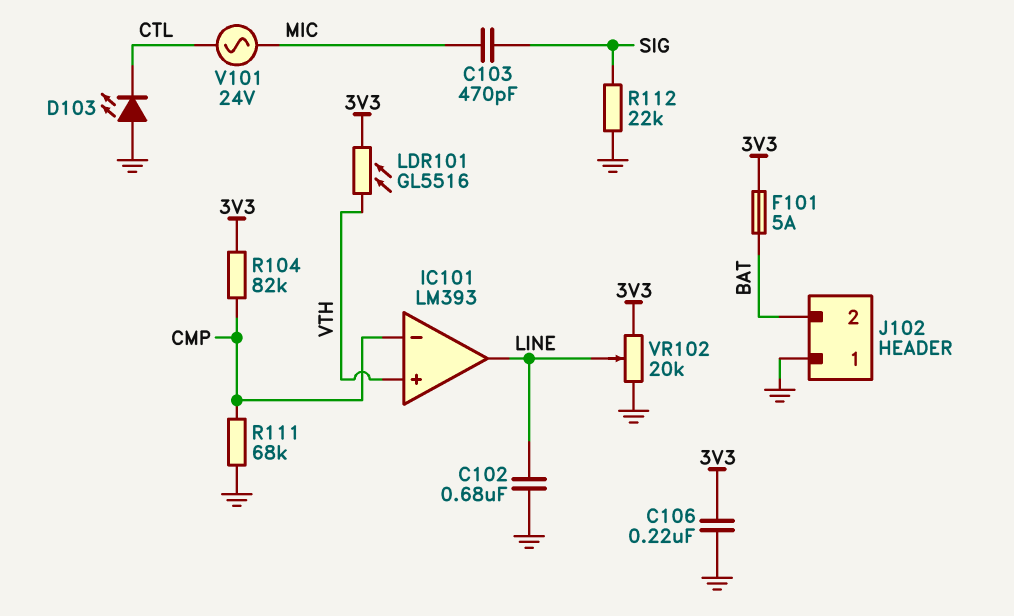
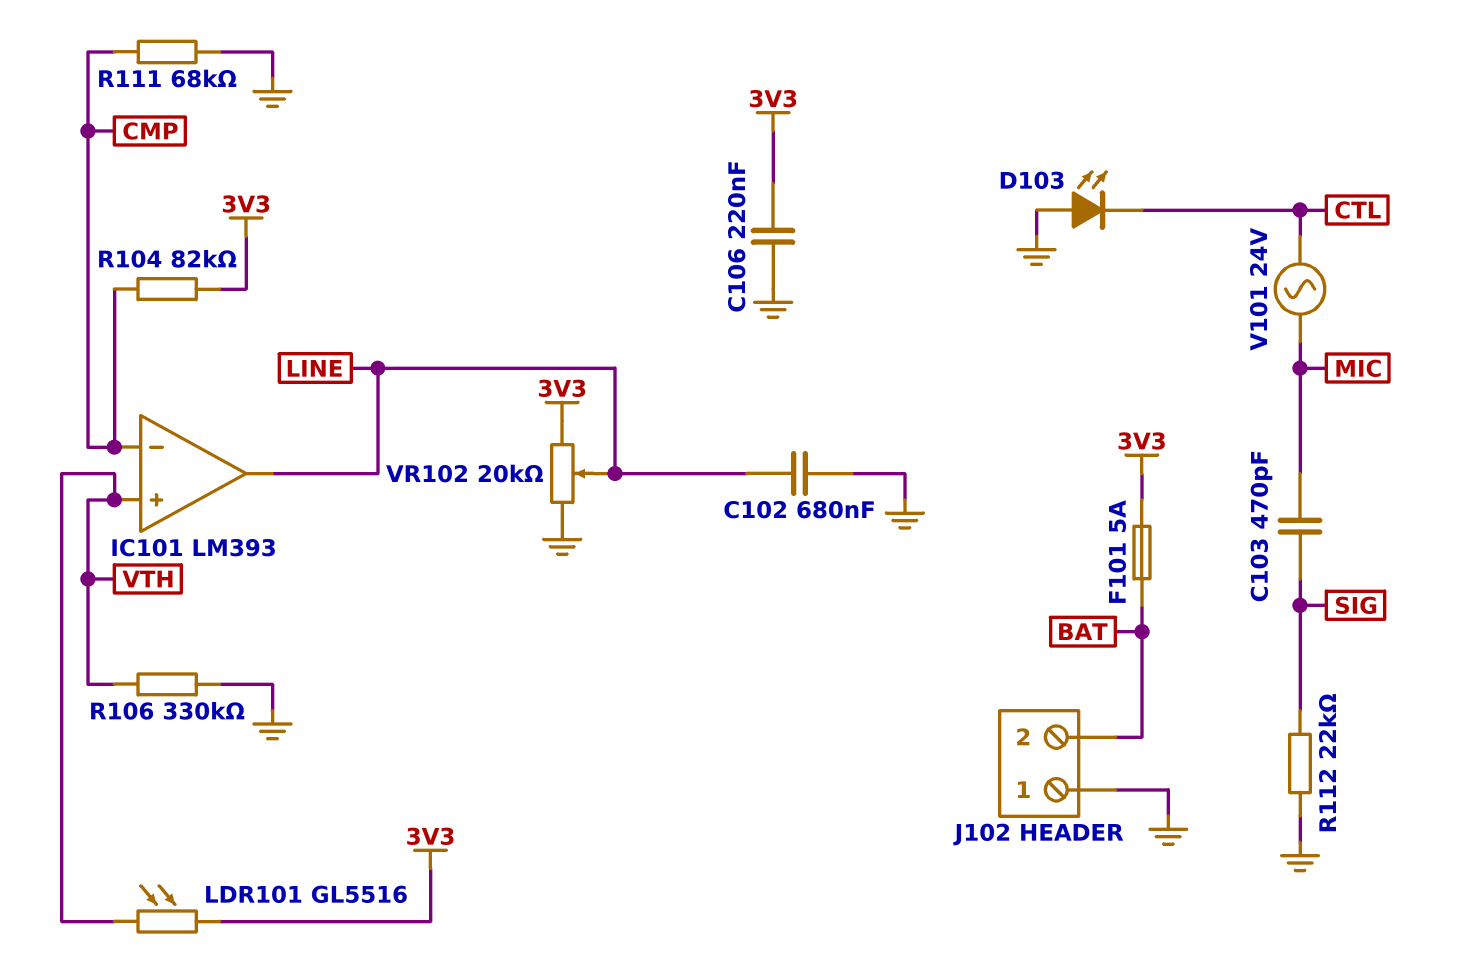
R106: none -> 330k (GND, VTH)

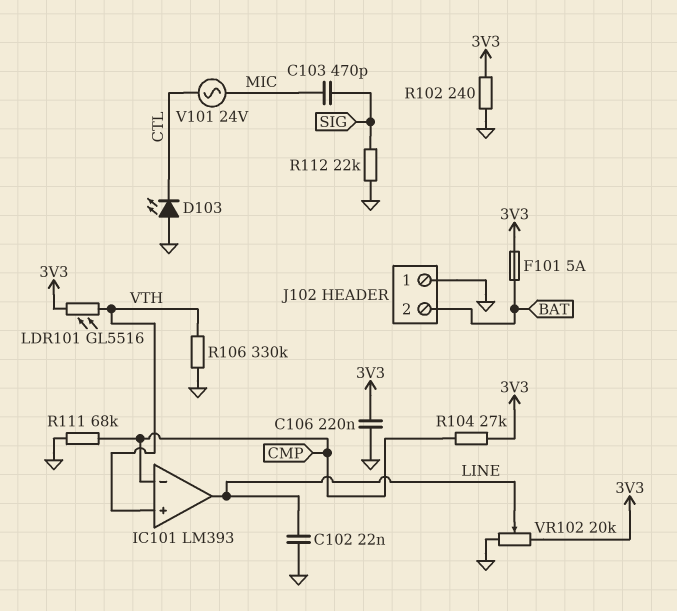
C102: 680nF (GND, LINE) -> 22nF (GND, LINE)
R102: none -> 240 (3V3, GND)
R104: 82k (3V3, CMP) -> 27k (3V3, CMP)

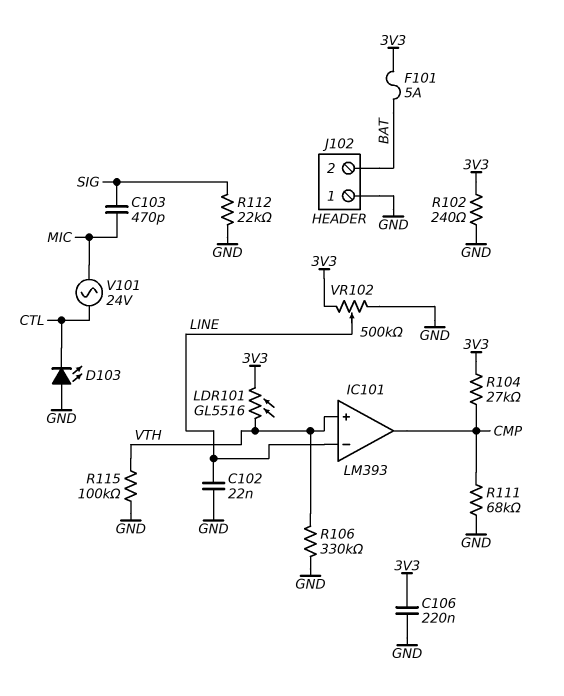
IC101 pin in-: CMP -> LINE
IC101 pin out: LINE -> CMP
R115: none -> 100k (GND, VTH)
VR102: 20k (3V3, GND, wiper LINE) -> 500k (3V3, GND, wiper LINE)

